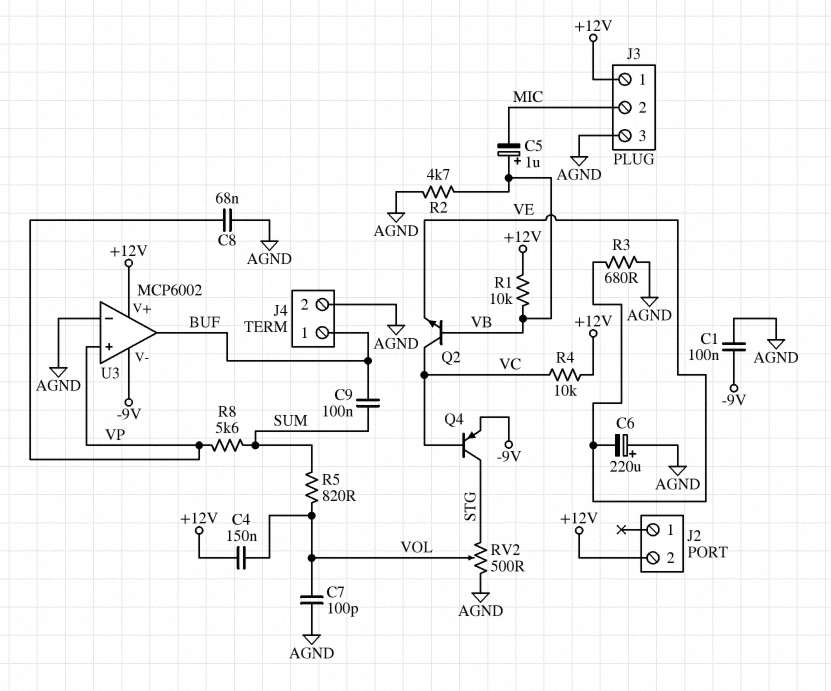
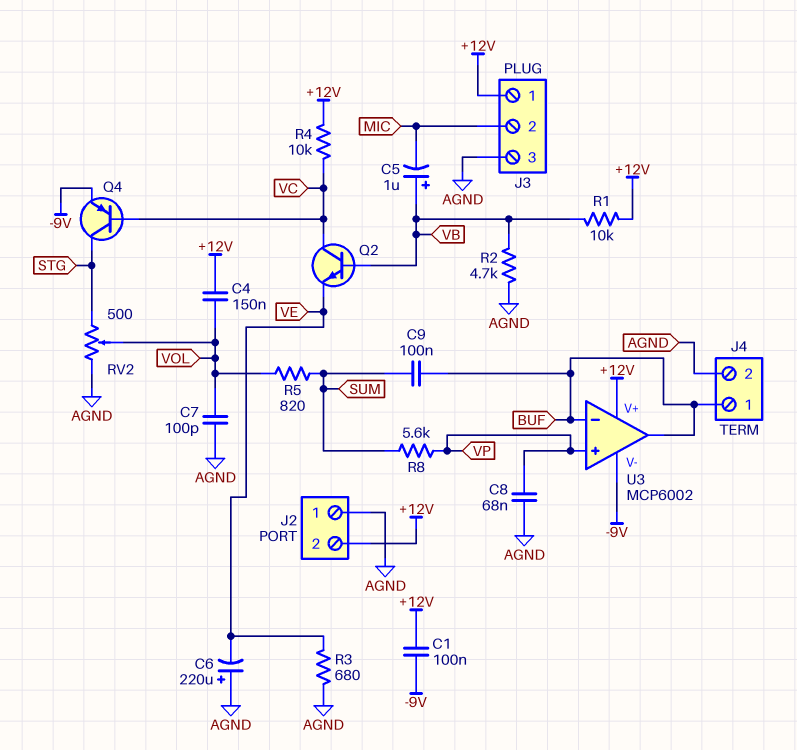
C1: 100nF (-9V, AGND) -> 100nF (+12V, -9V)
J2 pin 1: none -> AGND
U3 pin in-: AGND -> BUF

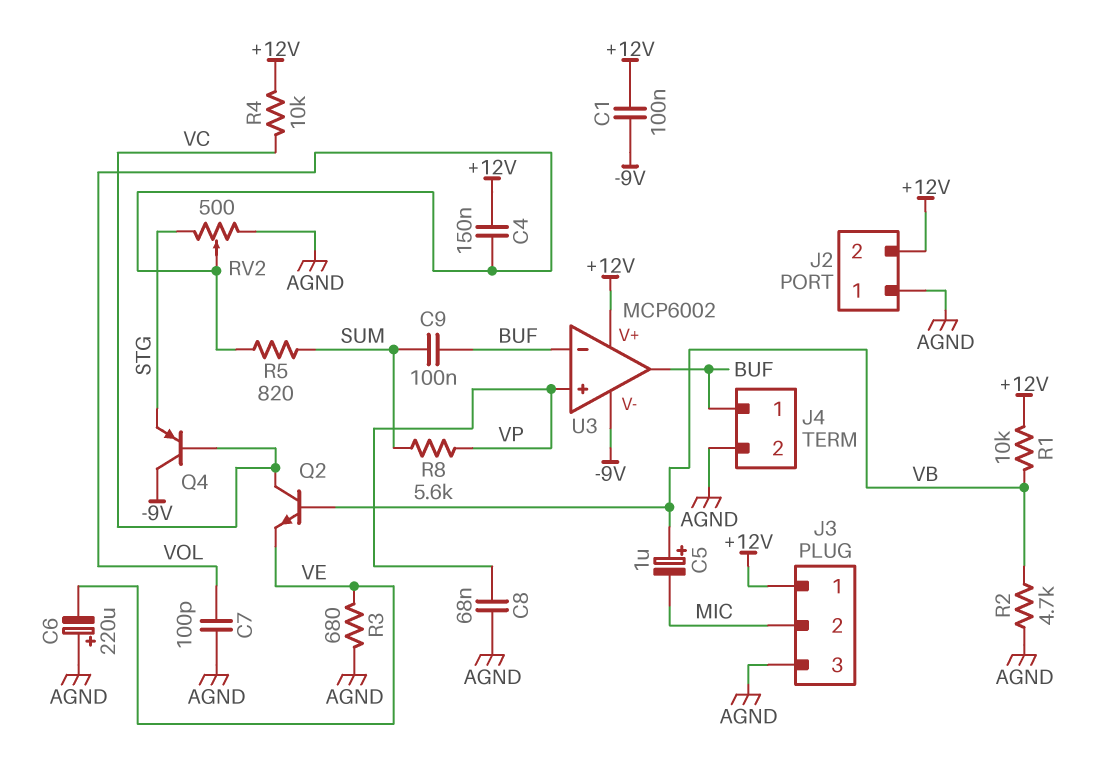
Q4: PNP (B VC, C STG, E -9V) -> PNP (B VC, C -9V, E STG)

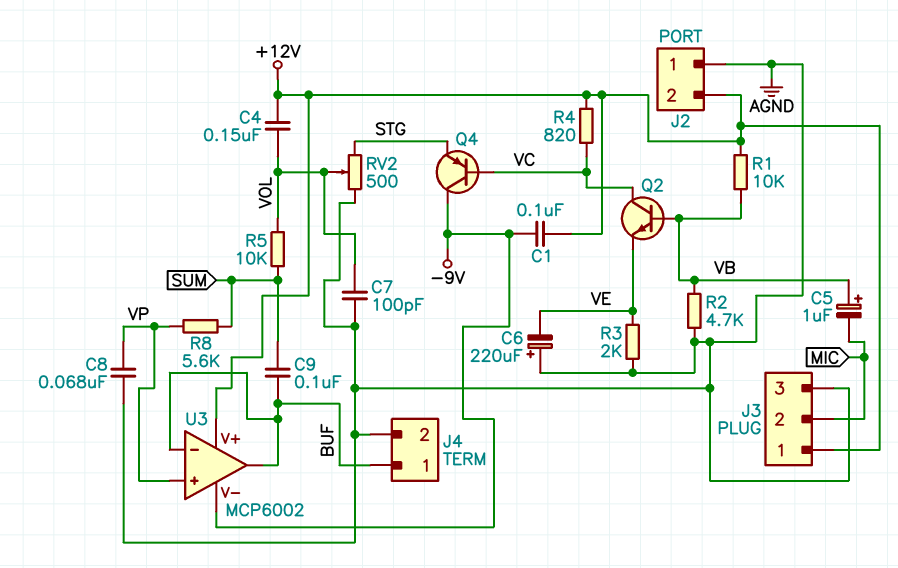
R3: 680 (AGND, VE) -> 2k (AGND, VE)
R4: 10k (+12V, VC) -> 820 (+12V, VC)
R5: 820 (SUM, VOL) -> 10k (SUM, VOL)

